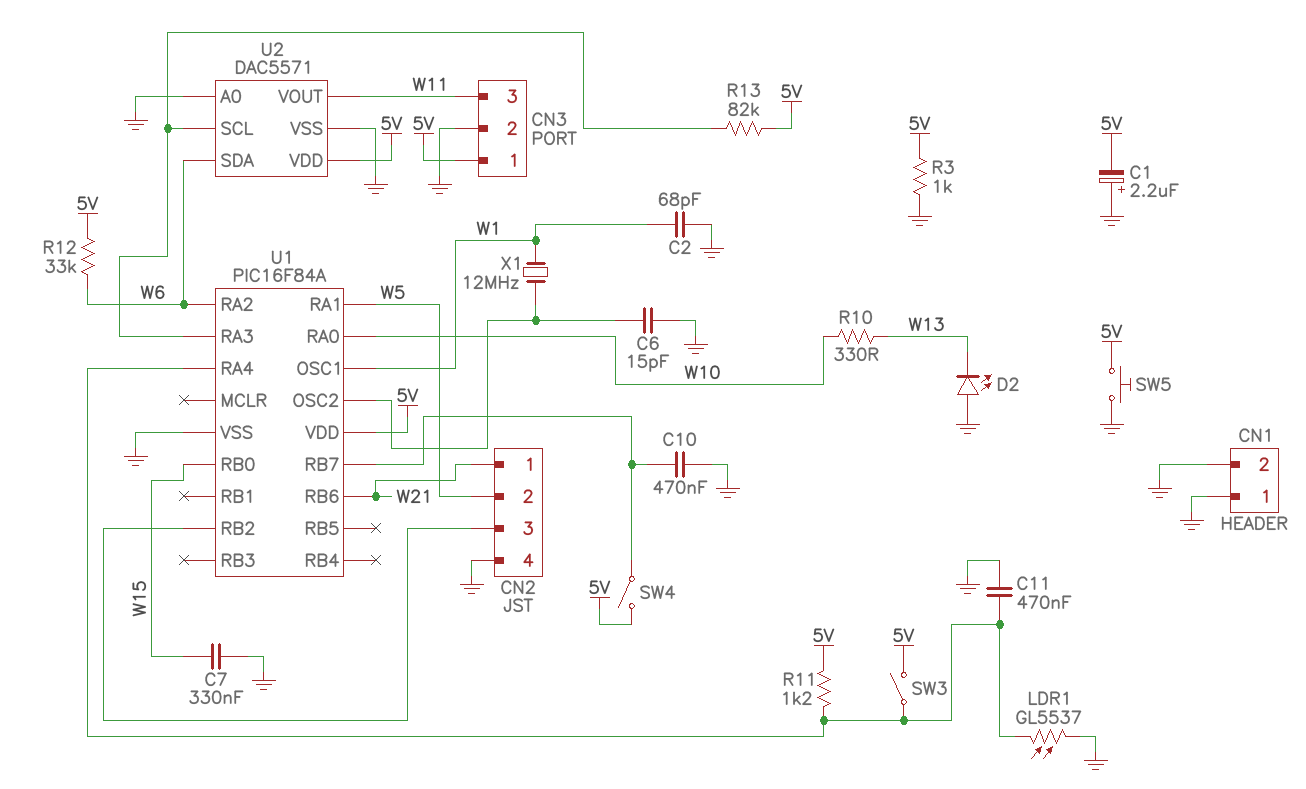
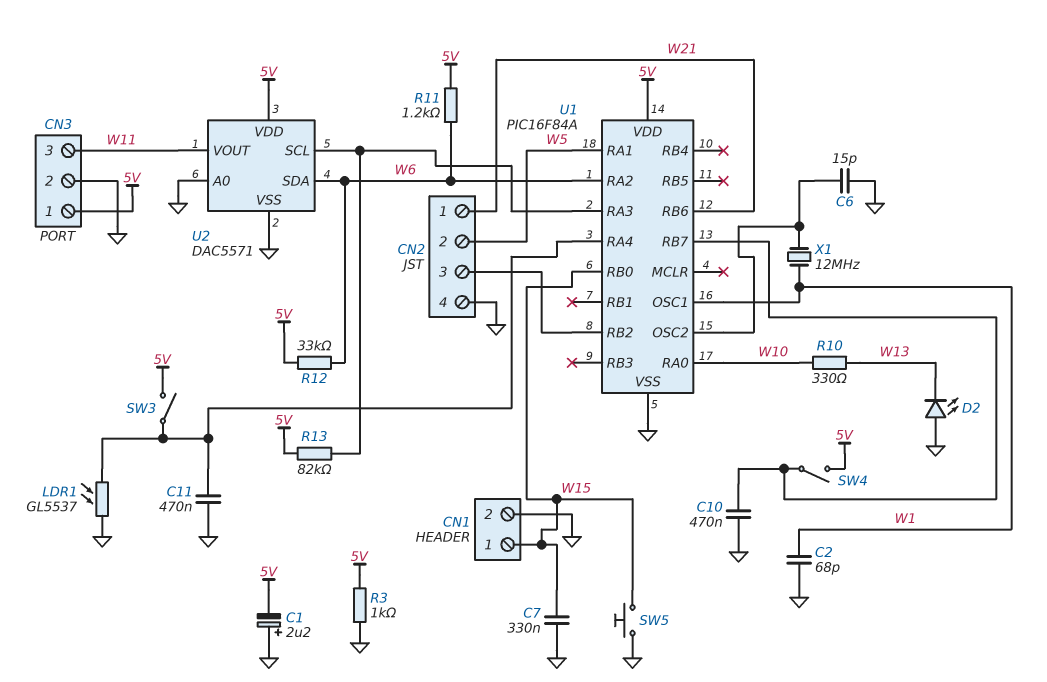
CN1 pin 1: GND -> W15
R11: 1.2k (5V, U1/RA4) -> 1.2k (5V, W6)
SW5: button (5V, GND) -> button (GND, W15)

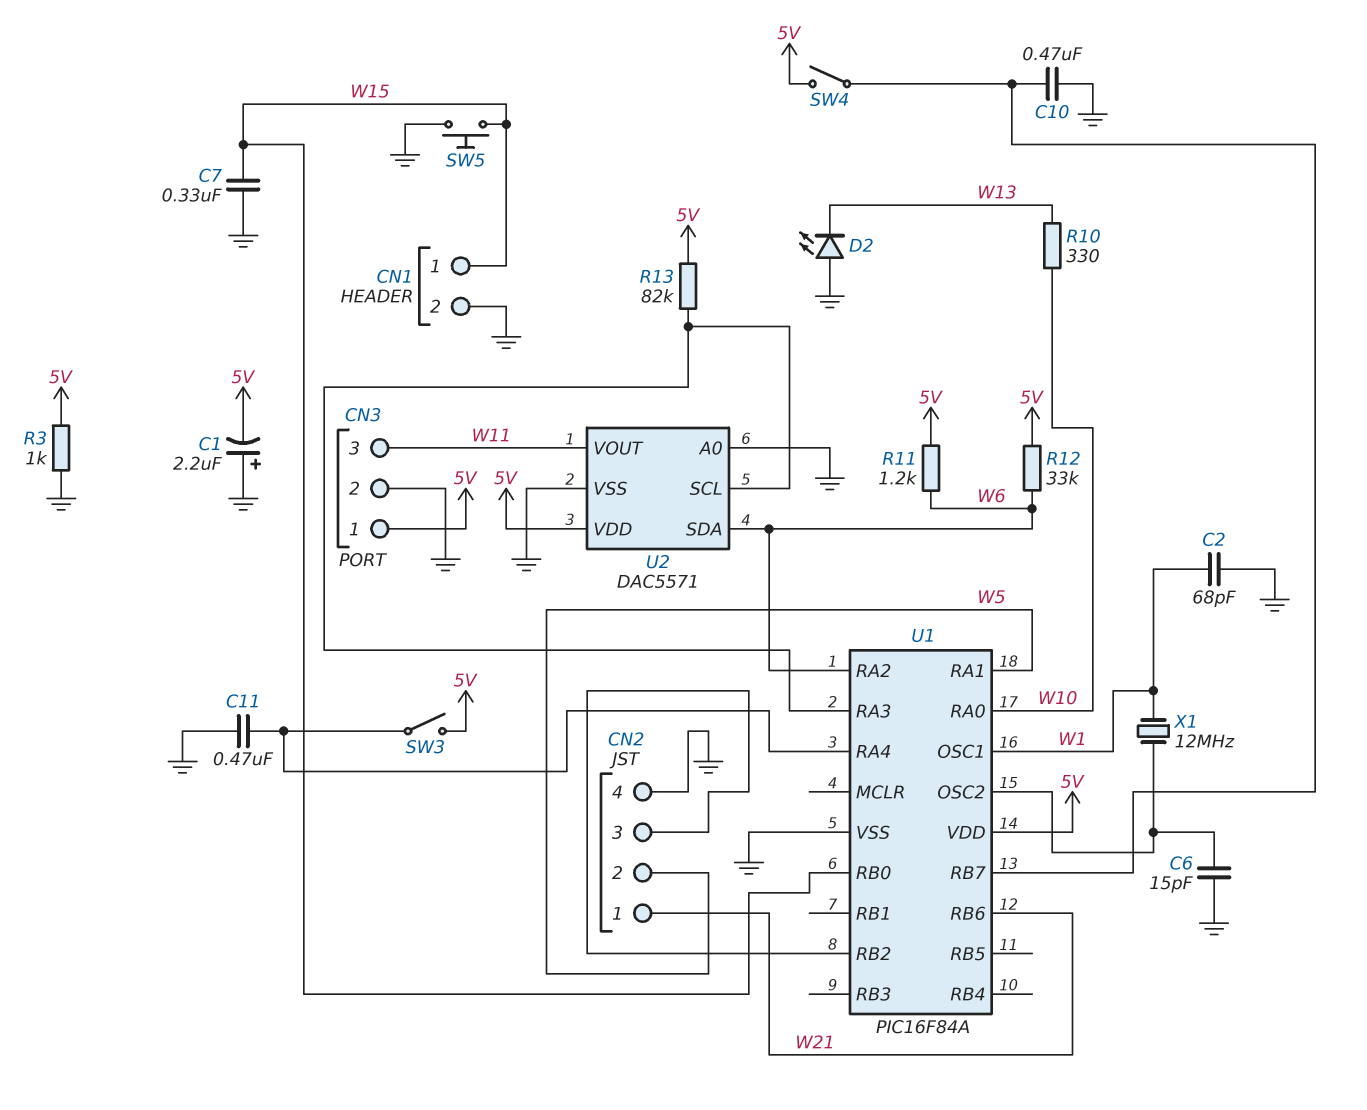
LDR1: GL5537 (GND, U1/RA4) -> none

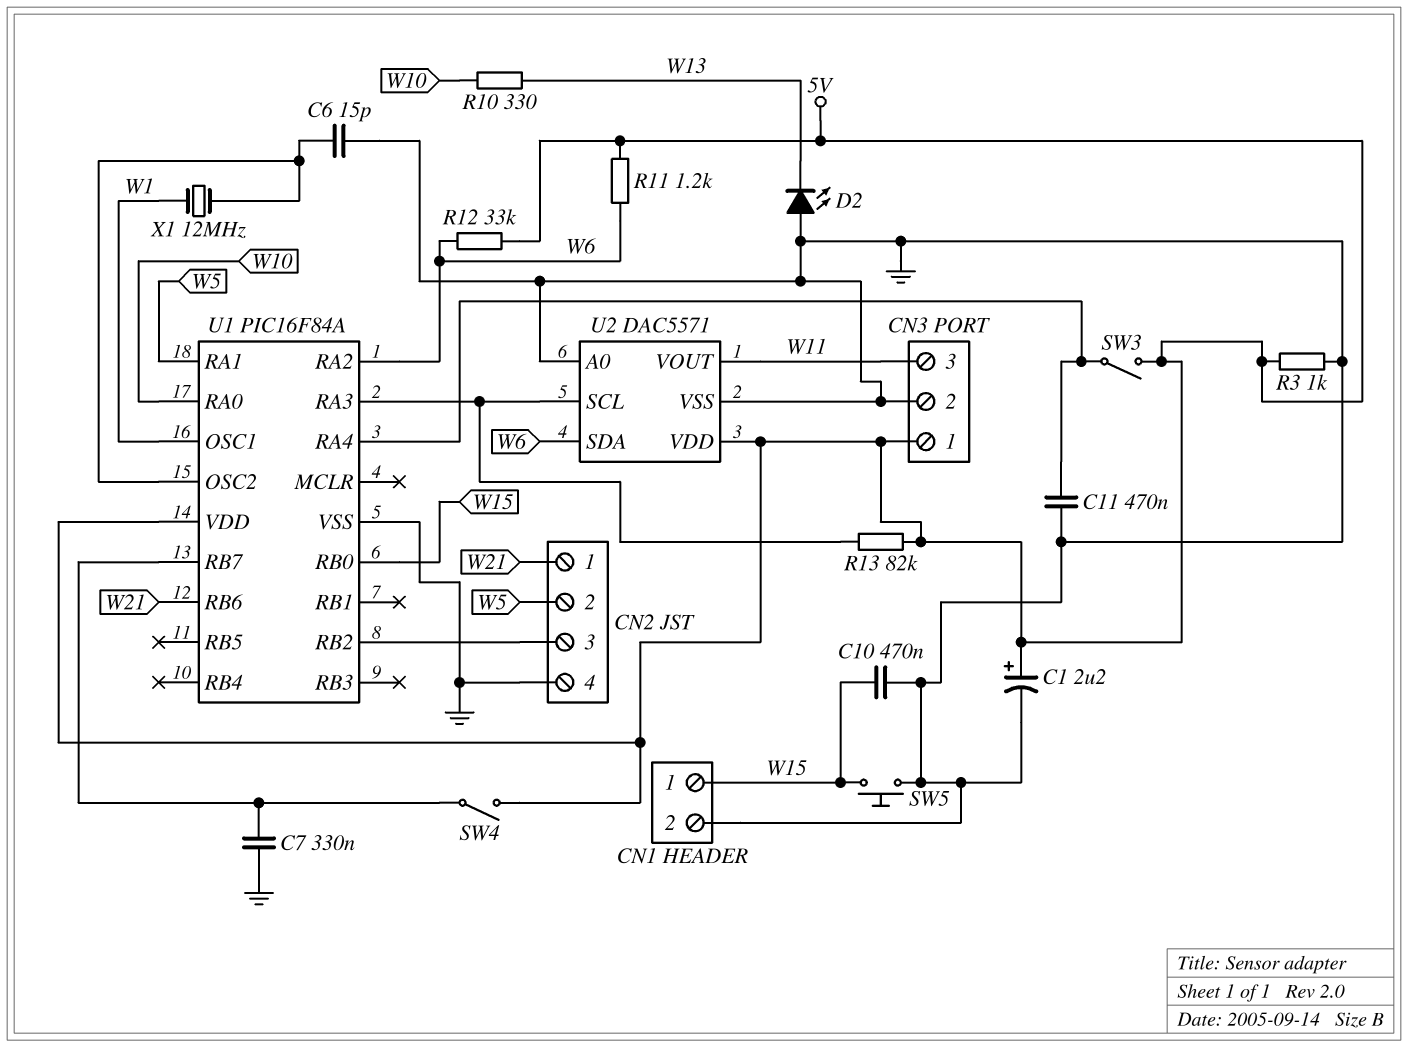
C1: 2.2uF (plus GND, minus 5V) -> 2.2uF (plus 5V, minus GND)
C2: 68pF (GND, W1) -> none
C7: 330nF (GND, W15) -> 330nF (GND, U1/RB7)
C10: 470nF (GND, U1/RB7) -> 470nF (GND, W15)

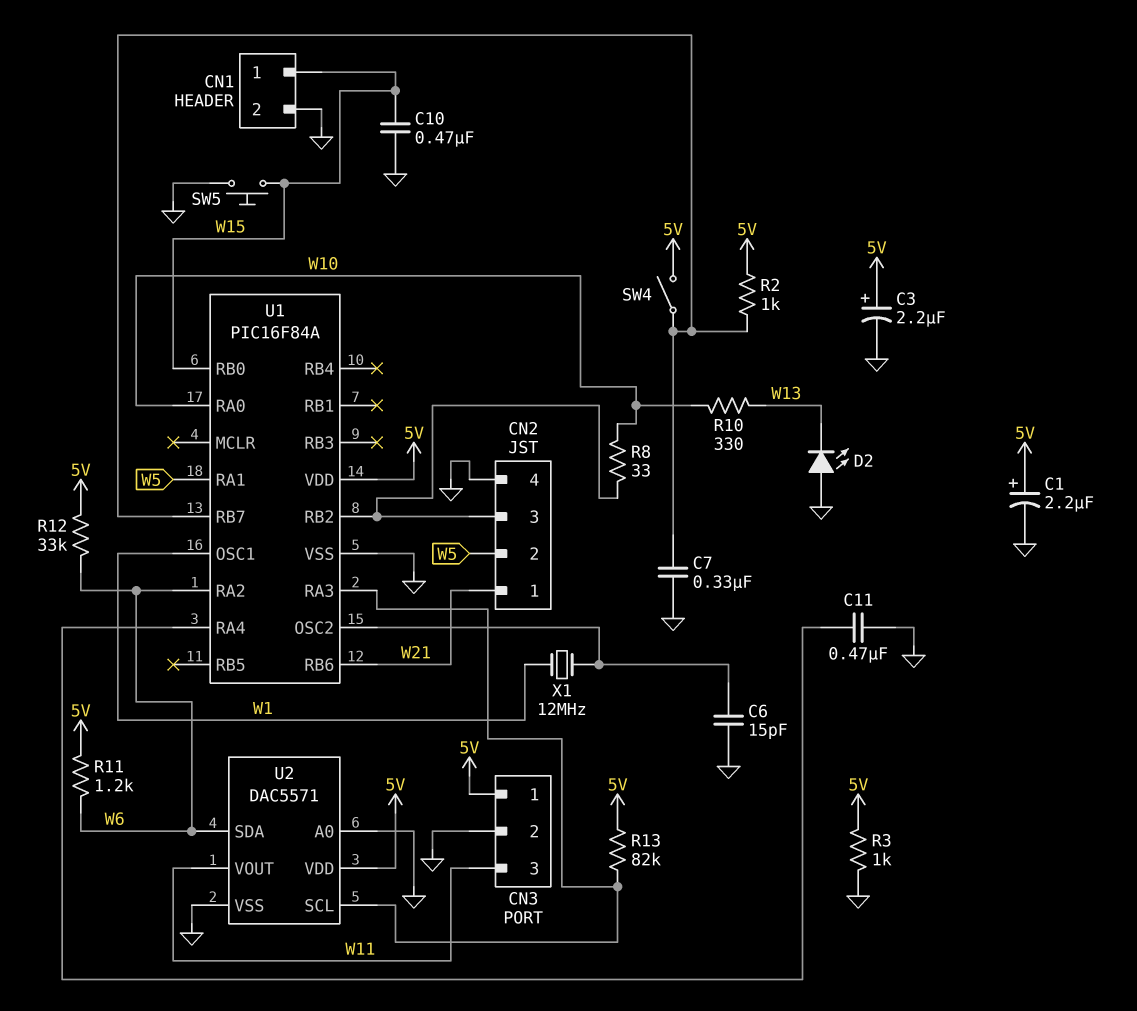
C3: none -> 2.2uF (plus 5V, minus GND)
R2: none -> 1k (5V, U1/RB7)
R8: none -> 33 (CN2/3, W10)
SW3: switch (5V, U1/RA4) -> none

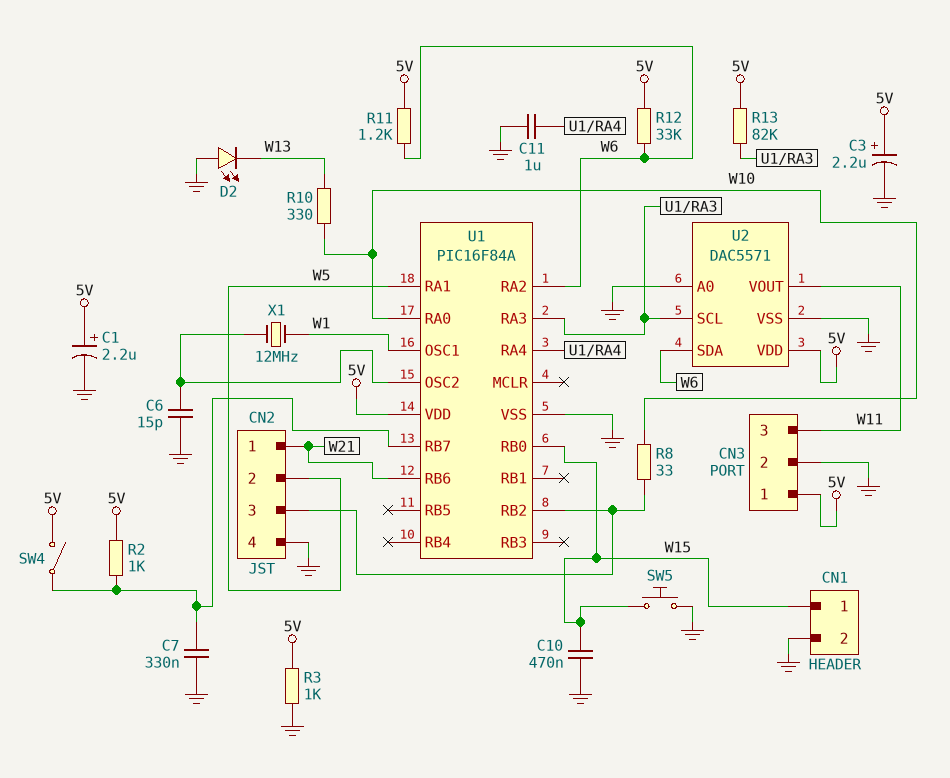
C11: 470nF (GND, U1/RA4) -> 1uF (GND, U1/RA4)

